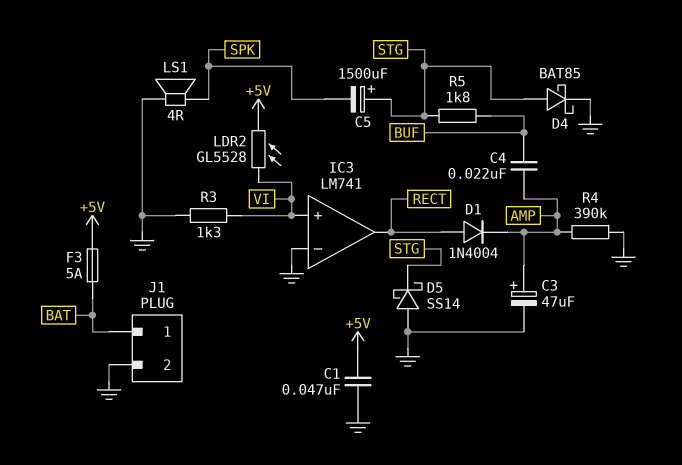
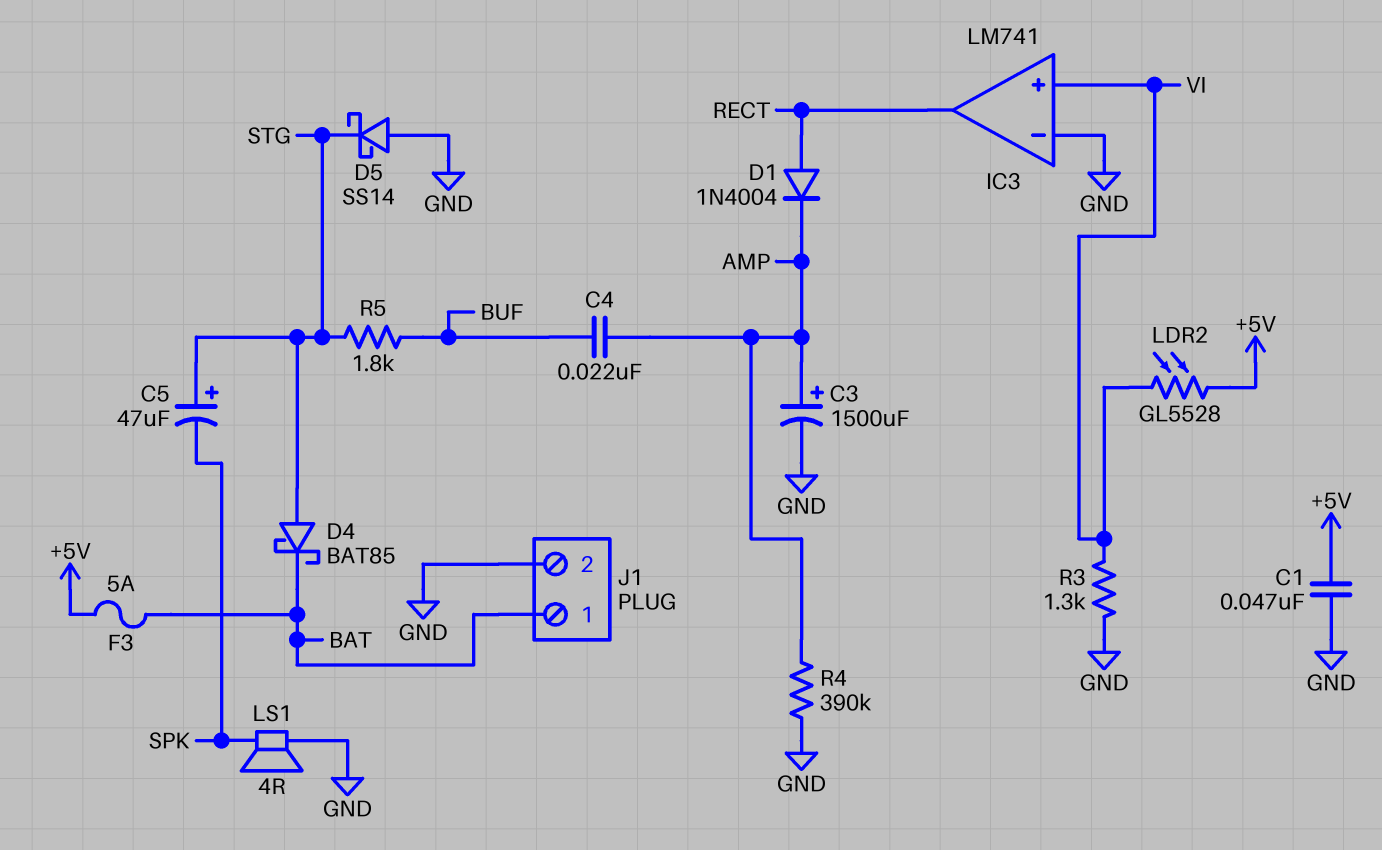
C3: 47uF (plus AMP, minus GND) -> 1500uF (plus AMP, minus GND)
C5: 1500uF (plus STG, minus SPK) -> 47uF (plus STG, minus SPK)
D4: schottky BAT85 (A STG, K GND) -> schottky BAT85 (A STG, K BAT)

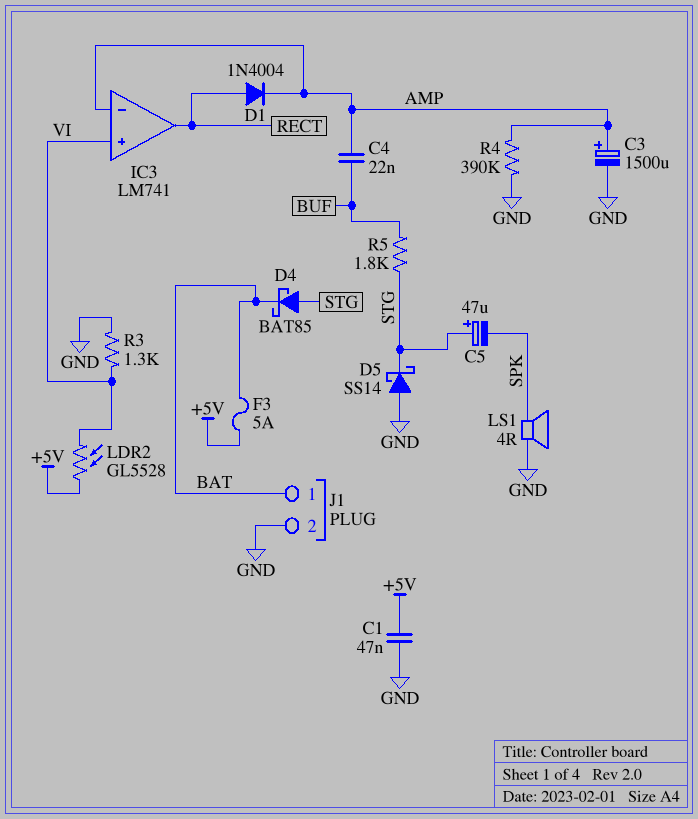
IC3 pin in-: GND -> AMP

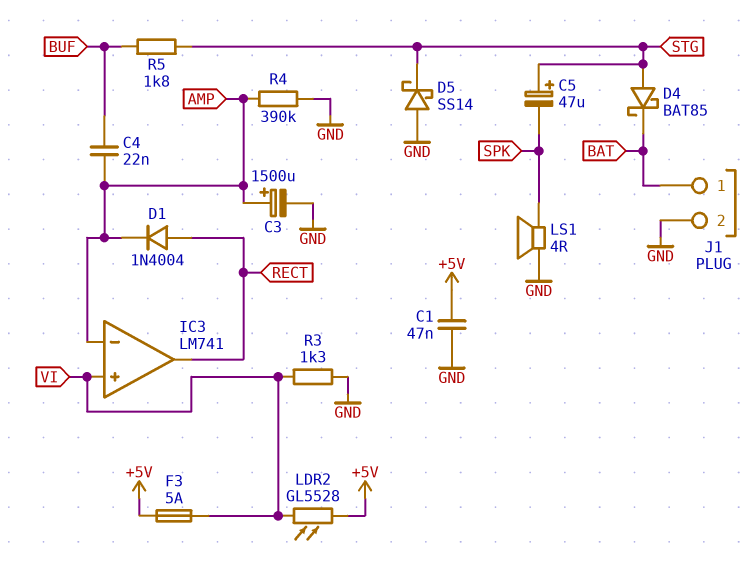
F3: 5A (+5V, BAT) -> 5A (+5V, VI)

